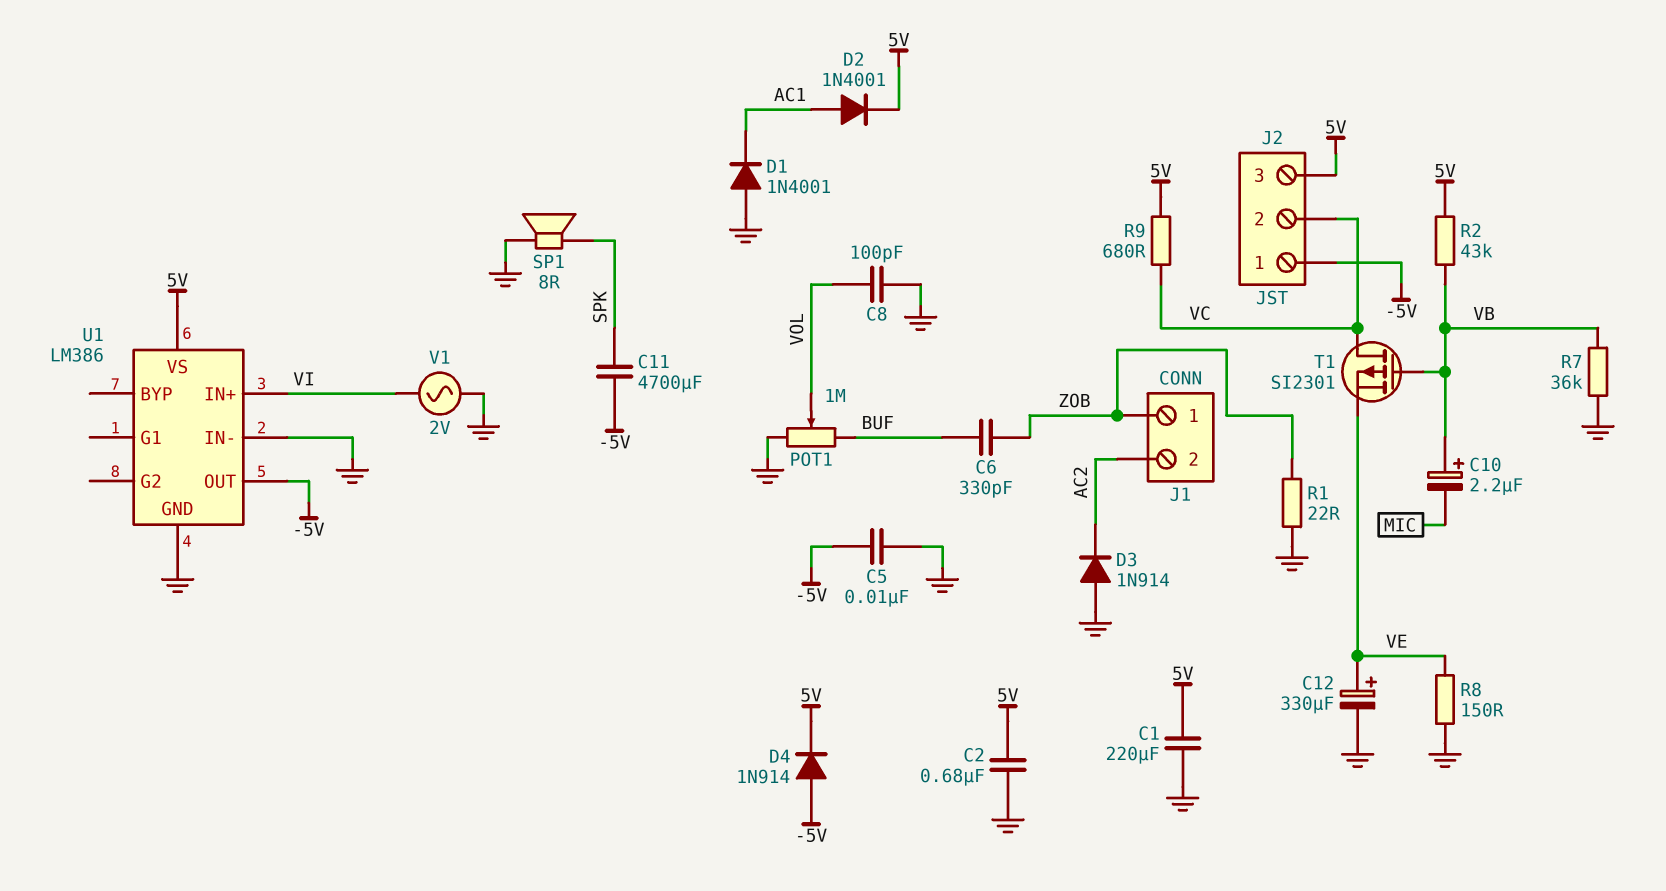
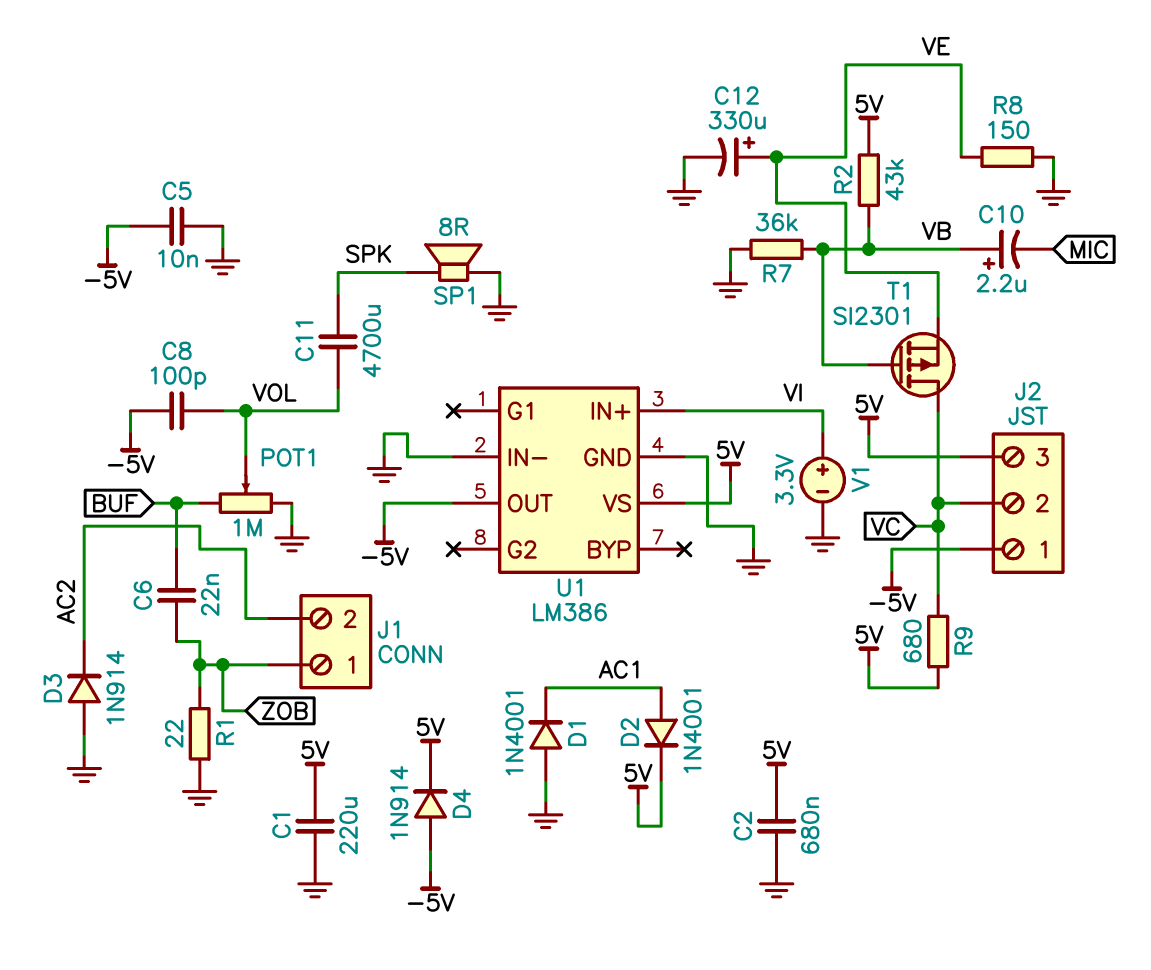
C6: 330pF (BUF, ZOB) -> 22nF (BUF, ZOB)
C8: 100pF (GND, VOL) -> 100pF (-5V, VOL)
C11: 4700uF (-5V, SPK) -> 4700uF (SPK, VOL)
V1: AC 2V (GND, VI) -> 3.3V (plus VI, minus GND)

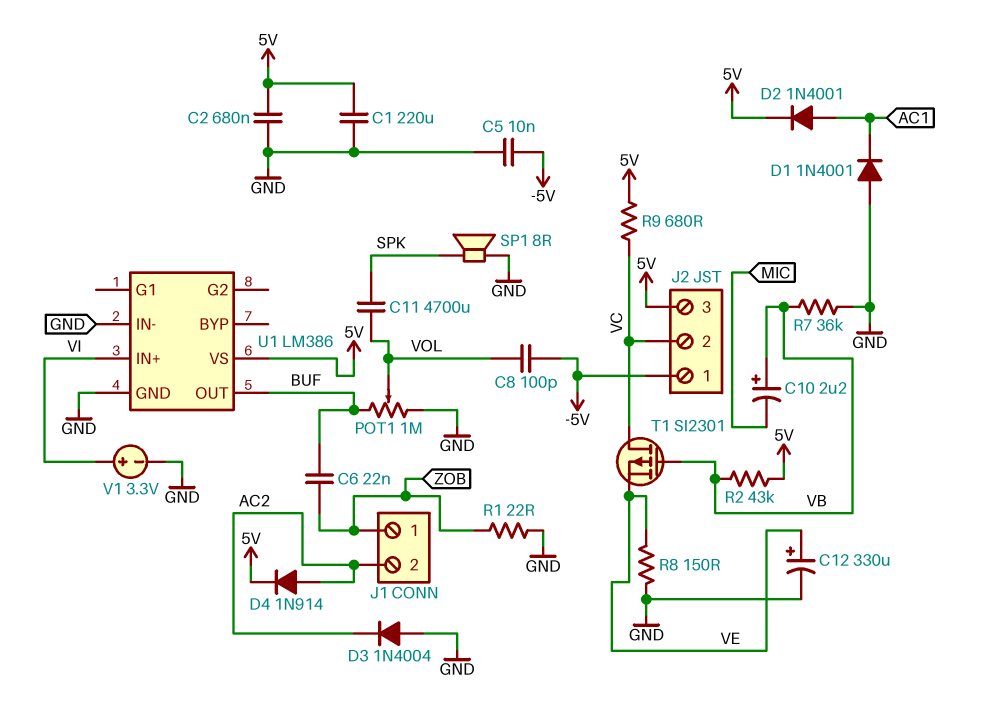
D3: diode 1N914 (A GND, K AC2) -> diode 1N4004 (A GND, K AC2)
D4: diode 1N914 (A -5V, K 5V) -> diode 1N914 (A AC2, K 5V)
U1 pin OUT: -5V -> BUF

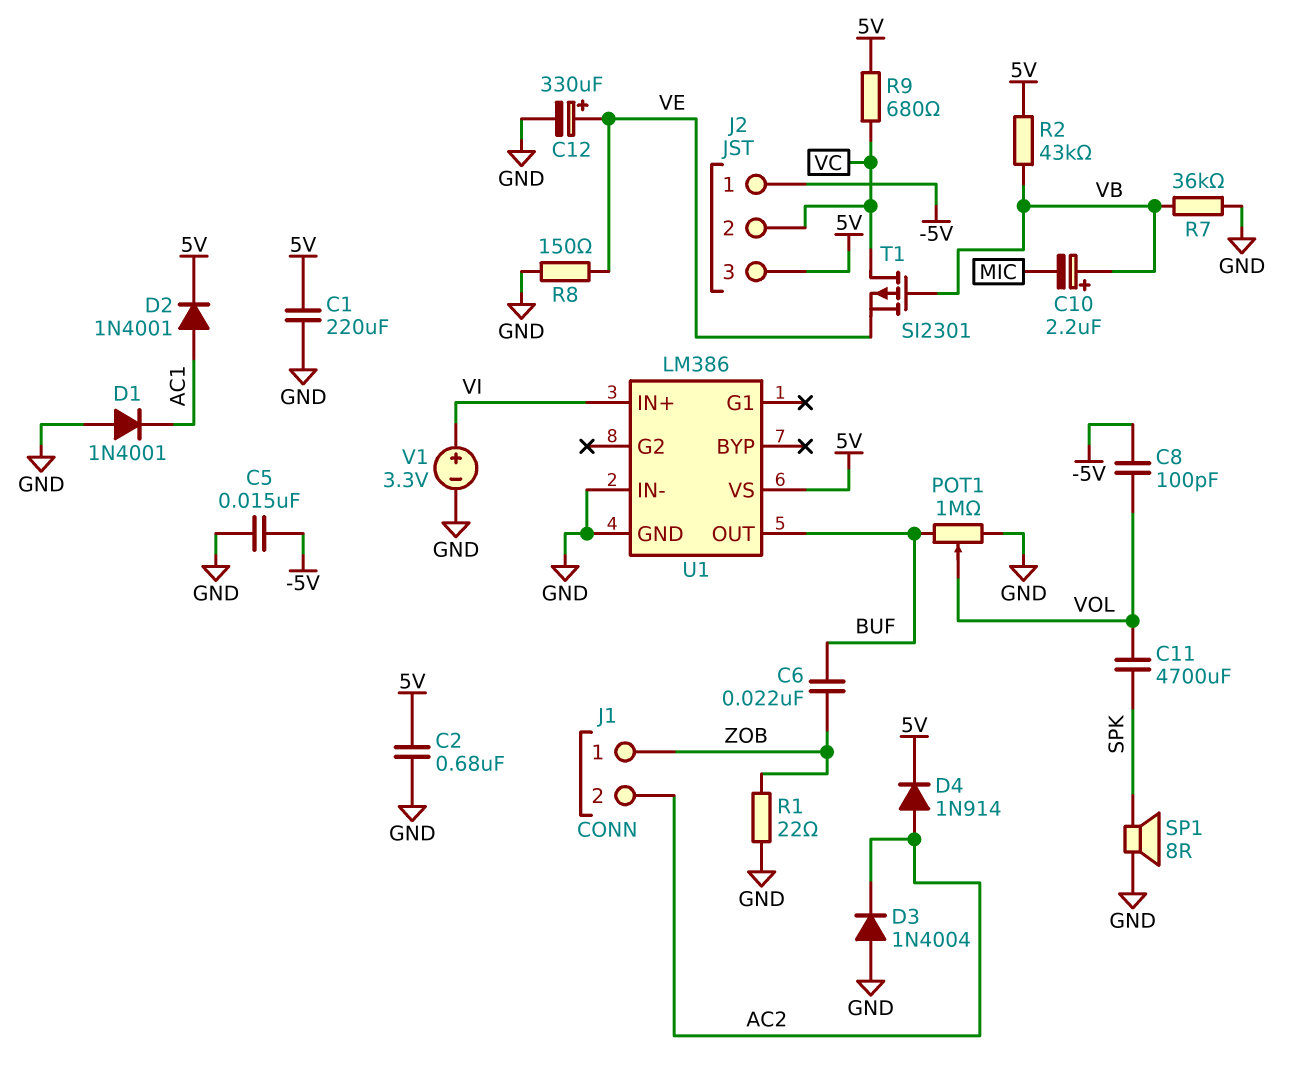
C5: 10nF (-5V, GND) -> 15nF (-5V, GND)

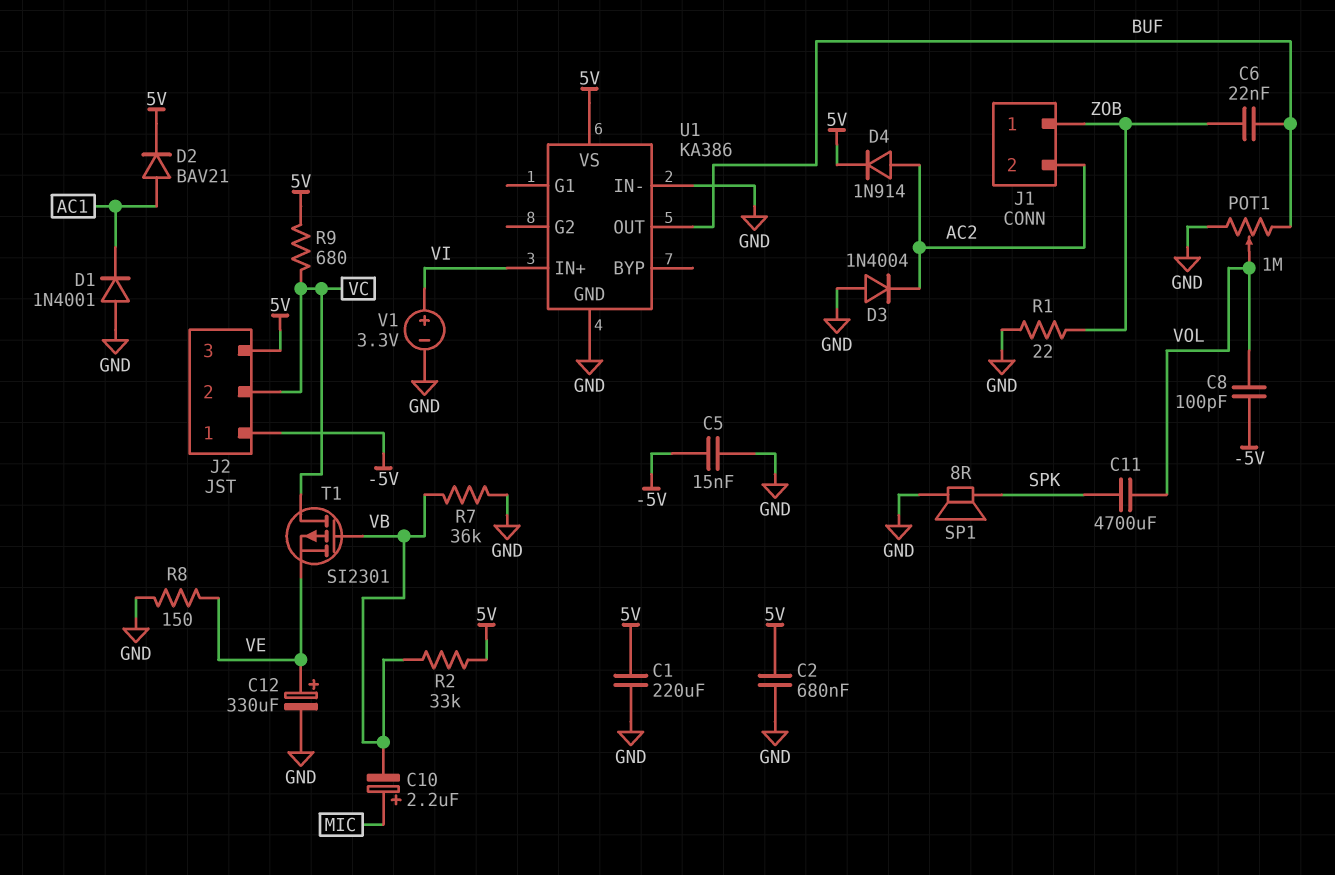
C10: 2.2uF (plus VB, minus MIC) -> 2.2uF (plus MIC, minus VB)
D2: diode 1N4001 (A AC1, K 5V) -> diode BAV21 (A AC1, K 5V)
R2: 43k (5V, VB) -> 33k (5V, VB)
U1: LM386 -> KA386

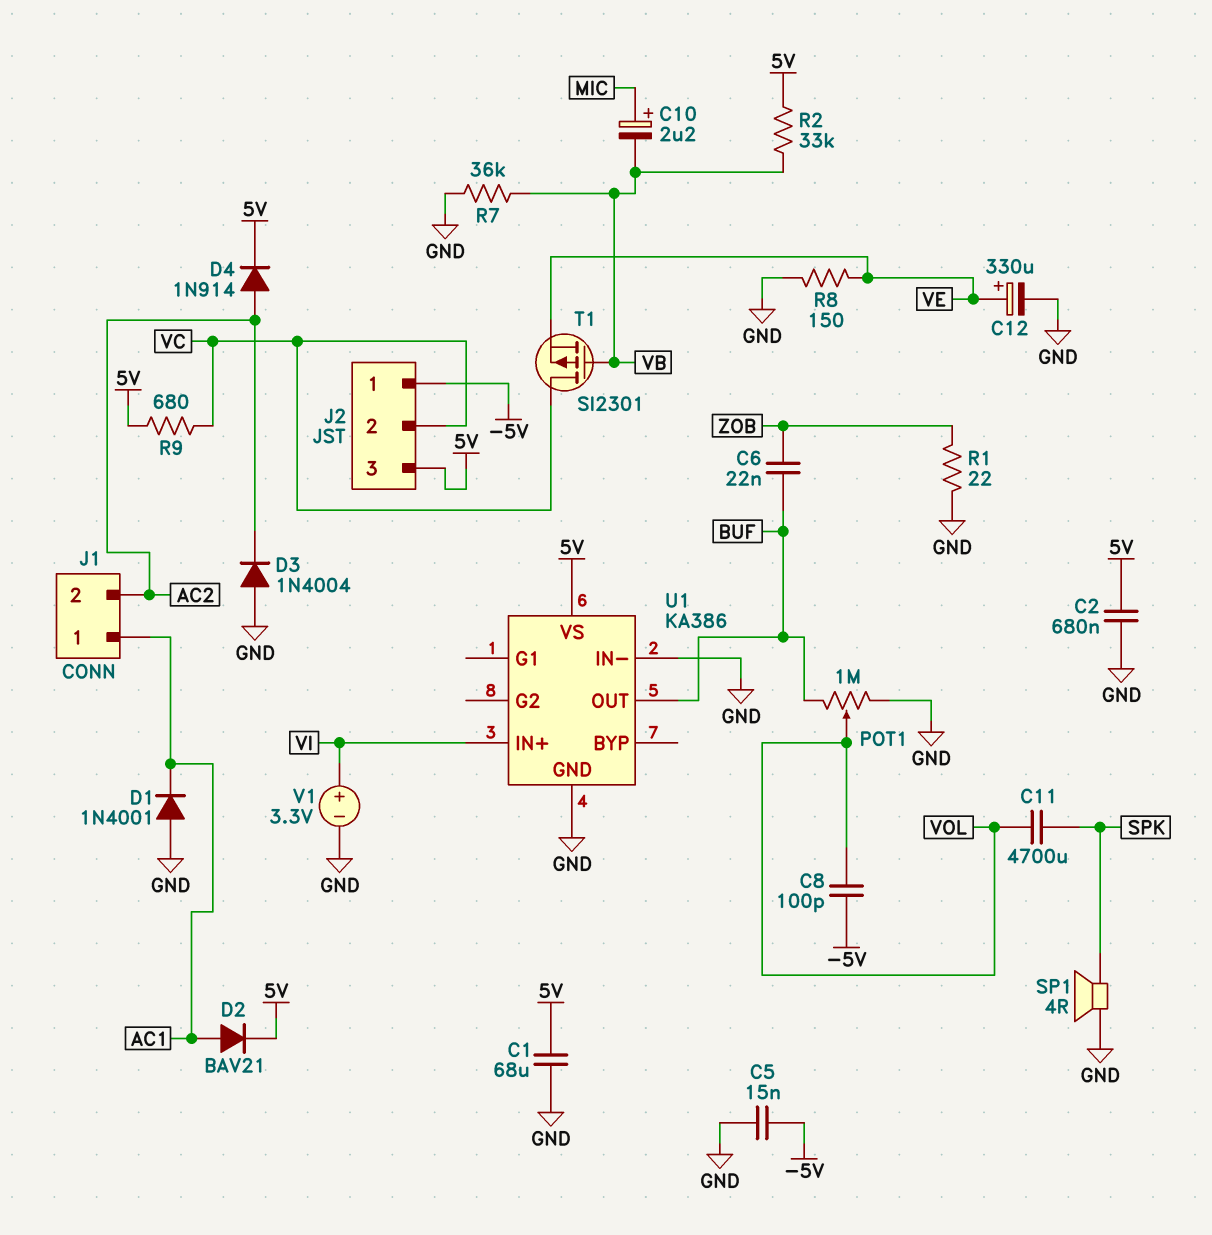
C1: 220uF (5V, GND) -> 68uF (5V, GND)
J1 pin 1: ZOB -> AC1
SP1: speaker 8R (GND, SPK) -> speaker 4R (GND, SPK)

